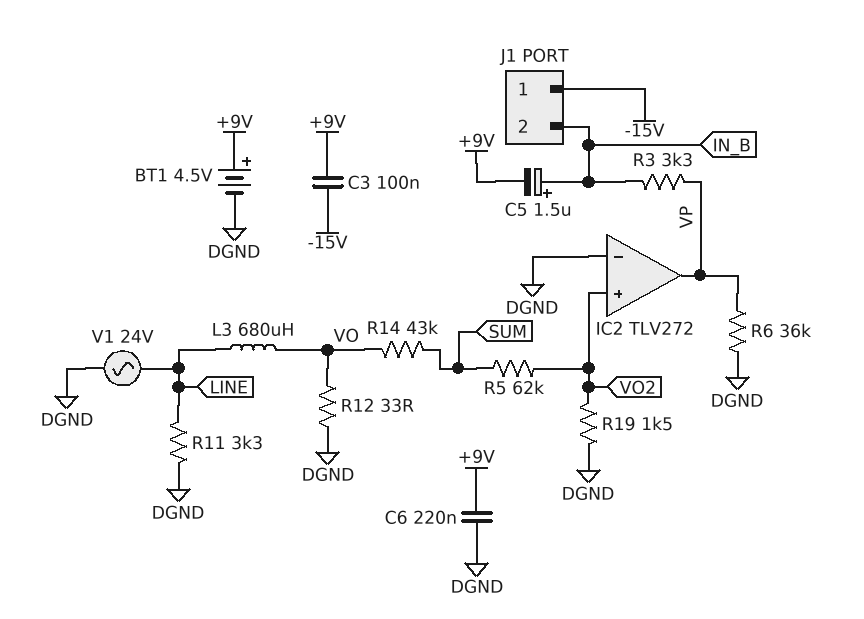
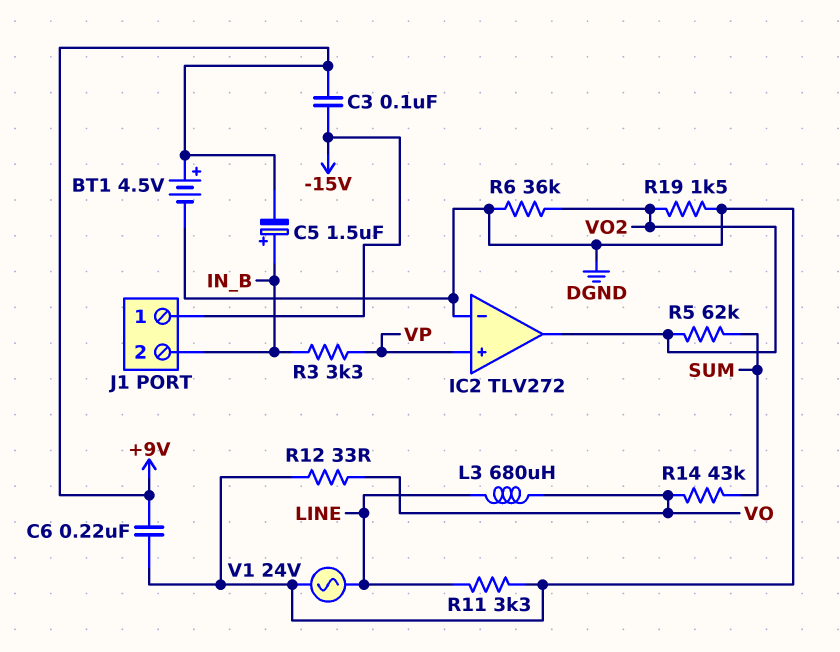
IC2 pin in+: VO2 -> VP
IC2 pin out: VP -> VO2
R6: 36k (DGND, VP) -> 36k (DGND, VO2)

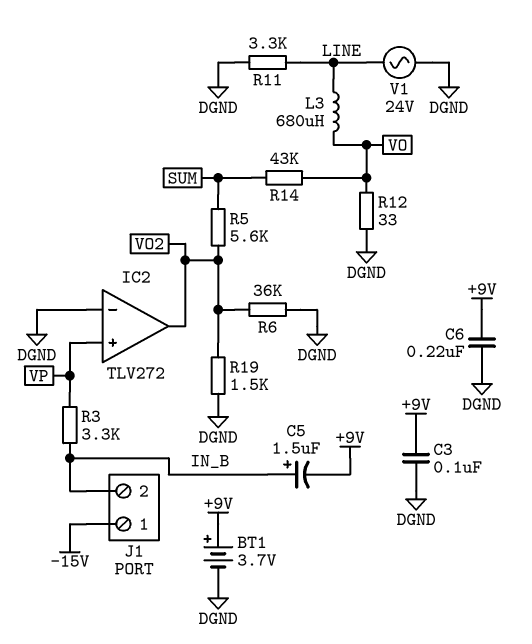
BT1: 4.5V (plus +9V, minus DGND) -> 3.7V (plus +9V, minus DGND)
C3: 100nF (+9V, -15V) -> 100nF (+9V, DGND)
R5: 62k (SUM, VO2) -> 5.6k (SUM, VO2)

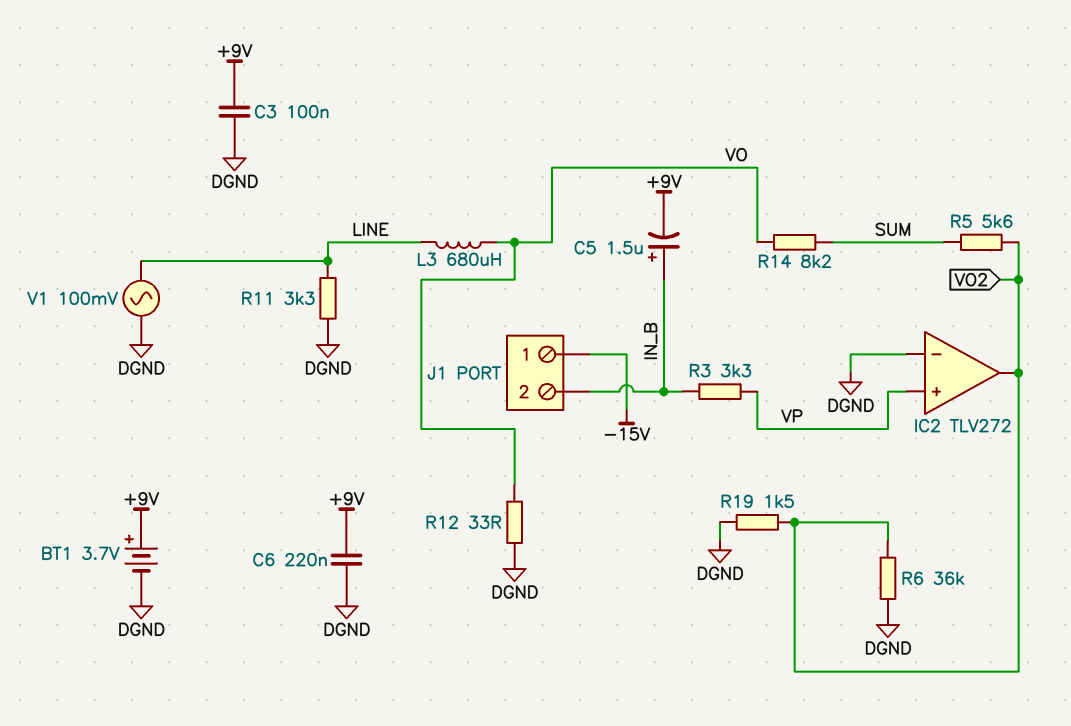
R14: 43k (SUM, VO) -> 8.2k (SUM, VO)
V1: AC 24V (DGND, LINE) -> AC 100mV (DGND, LINE)

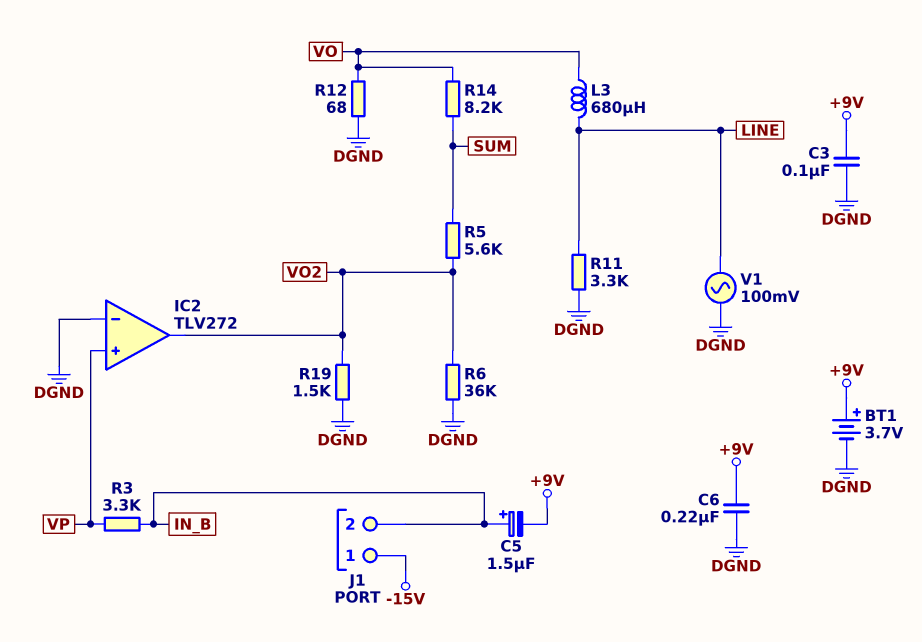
R12: 33 (DGND, VO) -> 68 (DGND, VO)

